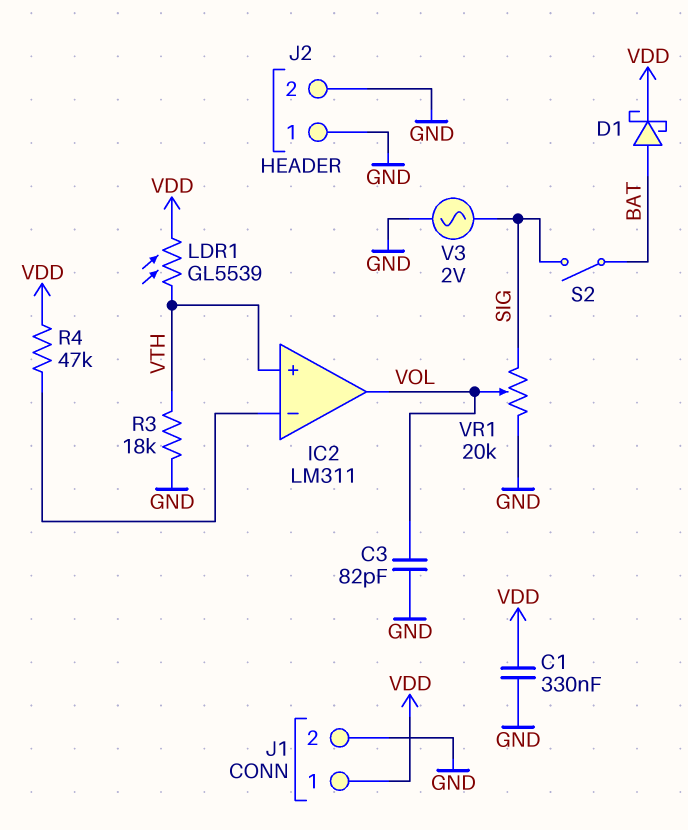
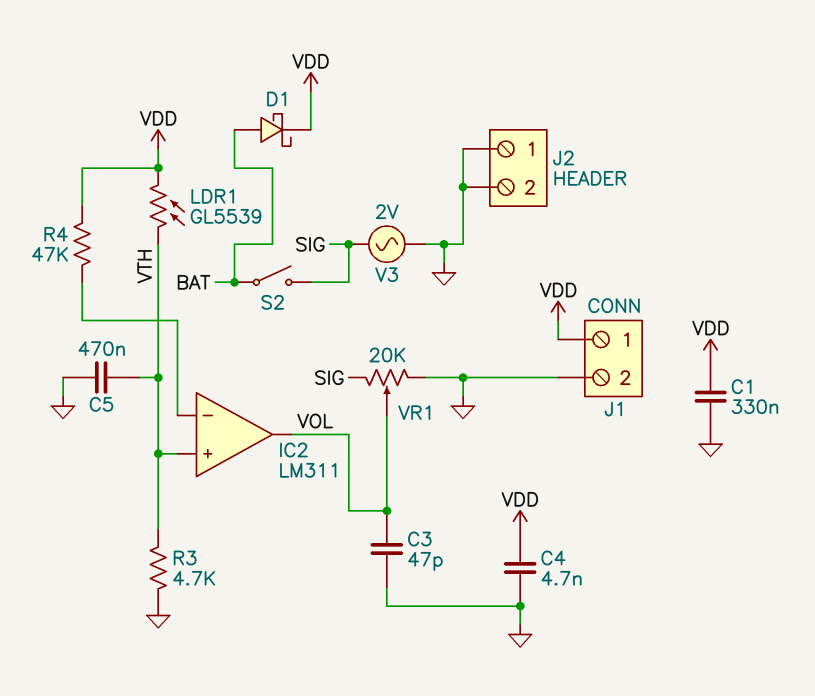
C3: 82pF (GND, VOL) -> 47pF (GND, VOL)
C4: none -> 4.7nF (GND, VDD)
C5: none -> 470nF (GND, VTH)
R3: 18k (GND, VTH) -> 4.7k (GND, VTH)

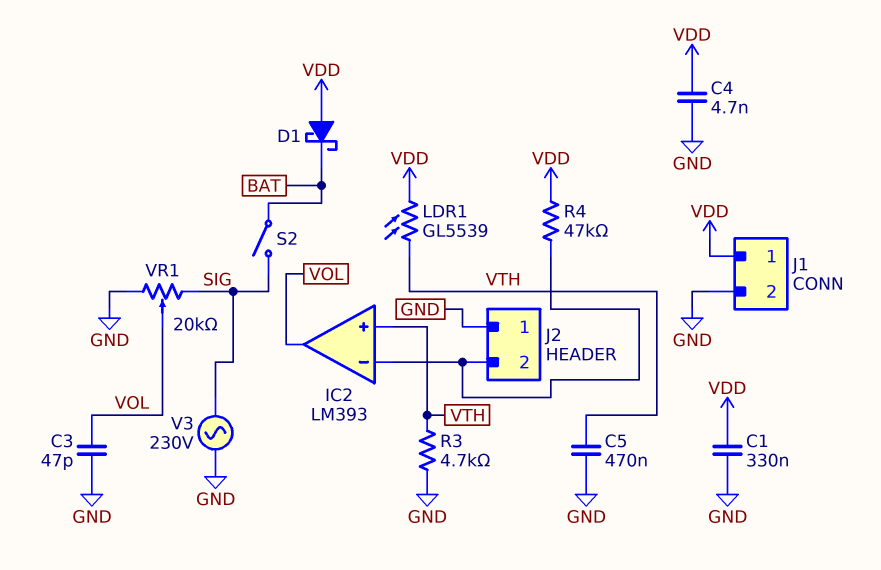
D1: schottky (A BAT, K VDD) -> schottky (A VDD, K BAT)
IC2: LM311 -> LM393
J2 pin 2: GND -> IC2/in-
V3: AC 2V (GND, SIG) -> AC 230V (GND, SIG)

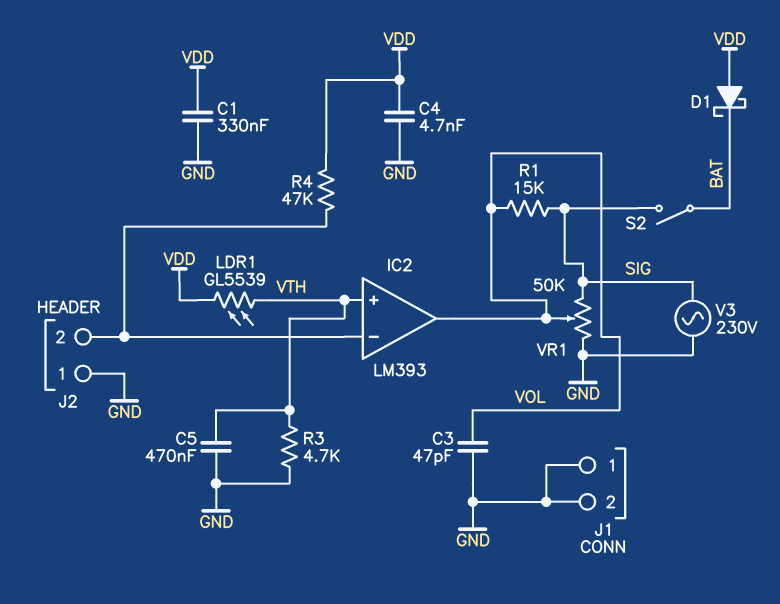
J1 pin 1: VDD -> GND
R1: none -> 15k (SIG, VOL)
VR1: 20k (GND, SIG, wiper VOL) -> 50k (GND, SIG, wiper VOL)

